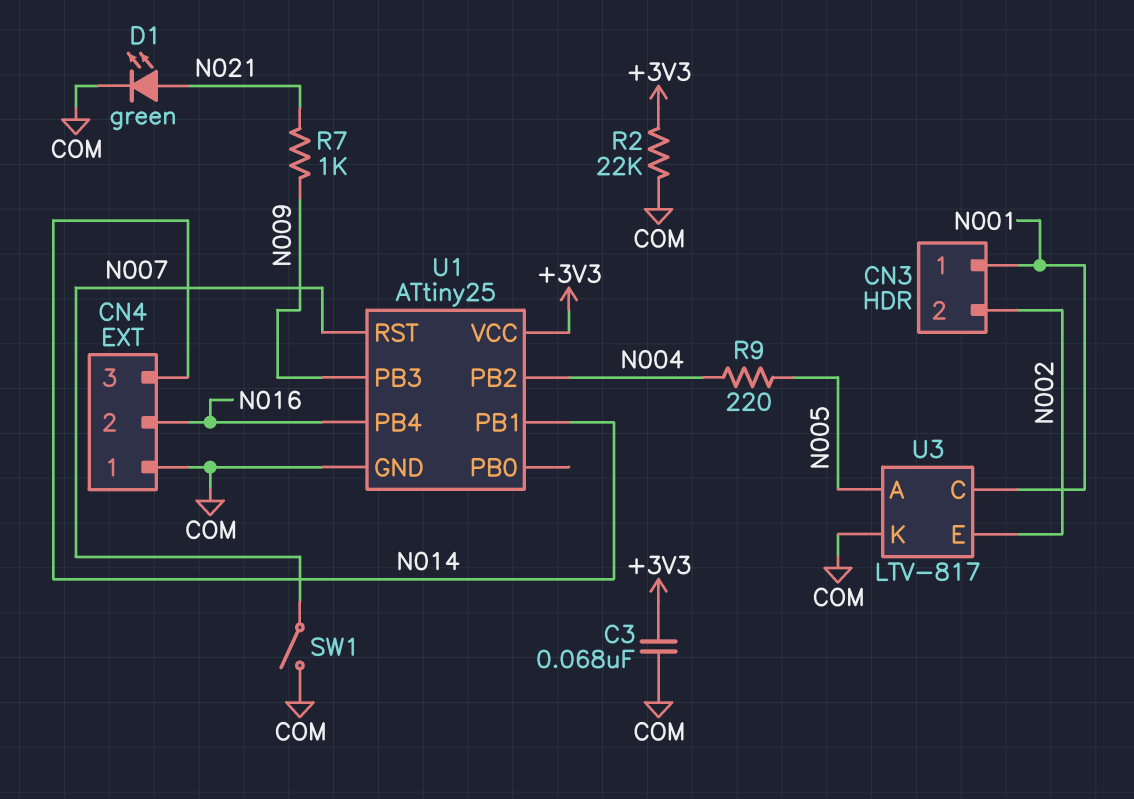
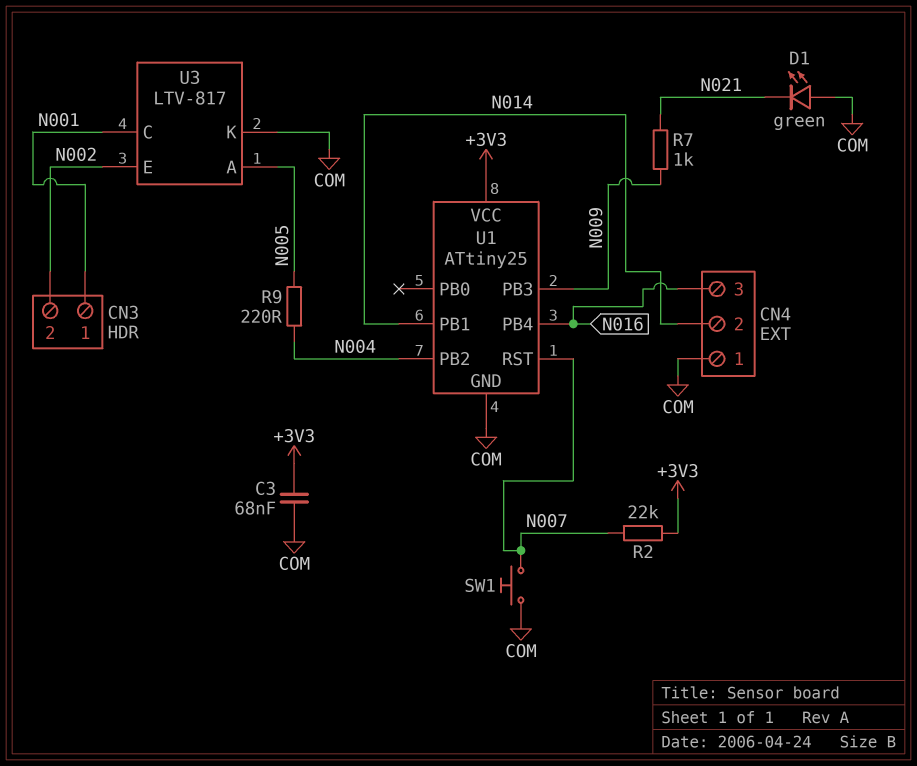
CN4 pin 2: N016 -> N014
CN4 pin 3: N014 -> N016
D1: LED green (A N021, K COM) -> LED green (A COM, K N021)
R2: 22k (+3V3, COM) -> 22k (+3V3, N007)
SW1: switch (COM, N007) -> button (COM, N007)

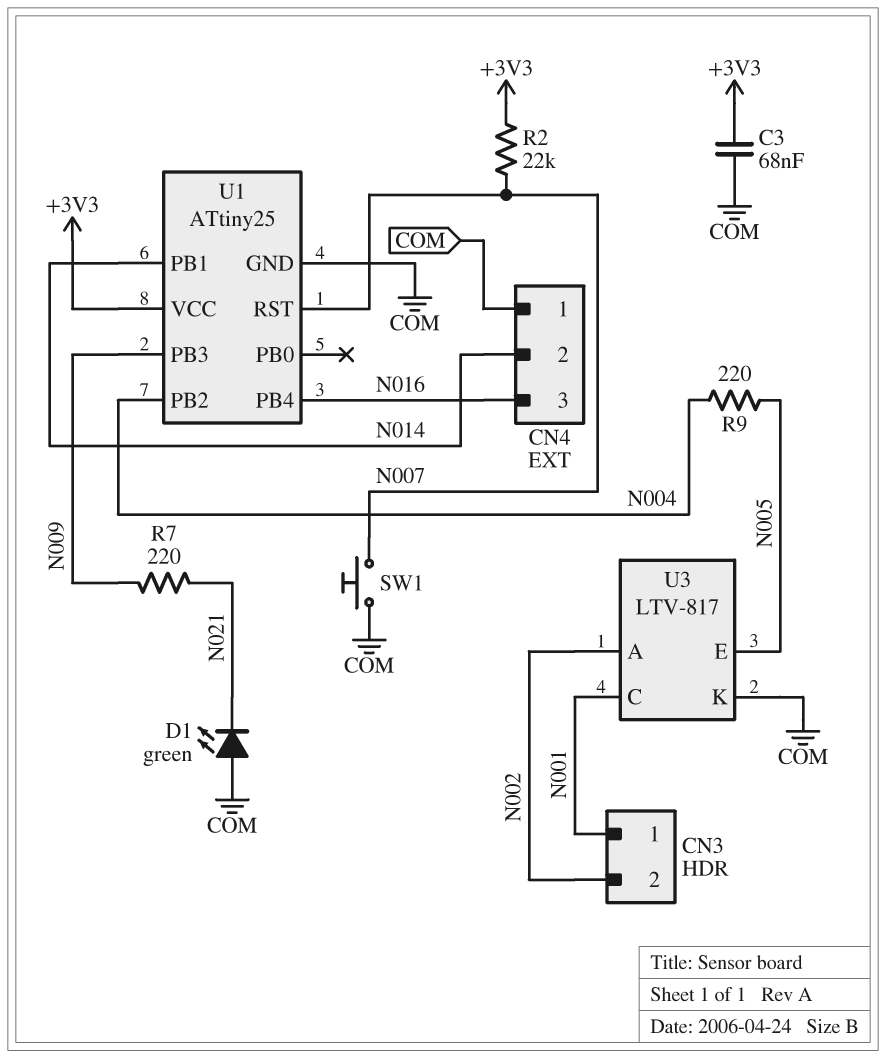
R7: 1k (N009, N021) -> 220 (N009, N021)
U3 pin A: N005 -> N002
U3 pin E: N002 -> N005

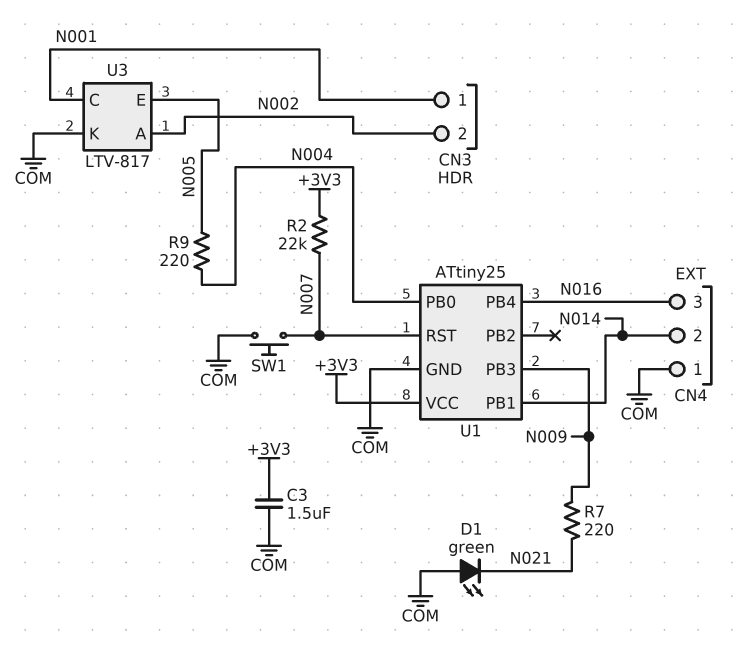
C3: 68nF (+3V3, COM) -> 1.5uF (+3V3, COM)
U1 pin PB0: none -> N004
U1 pin PB2: N004 -> none

